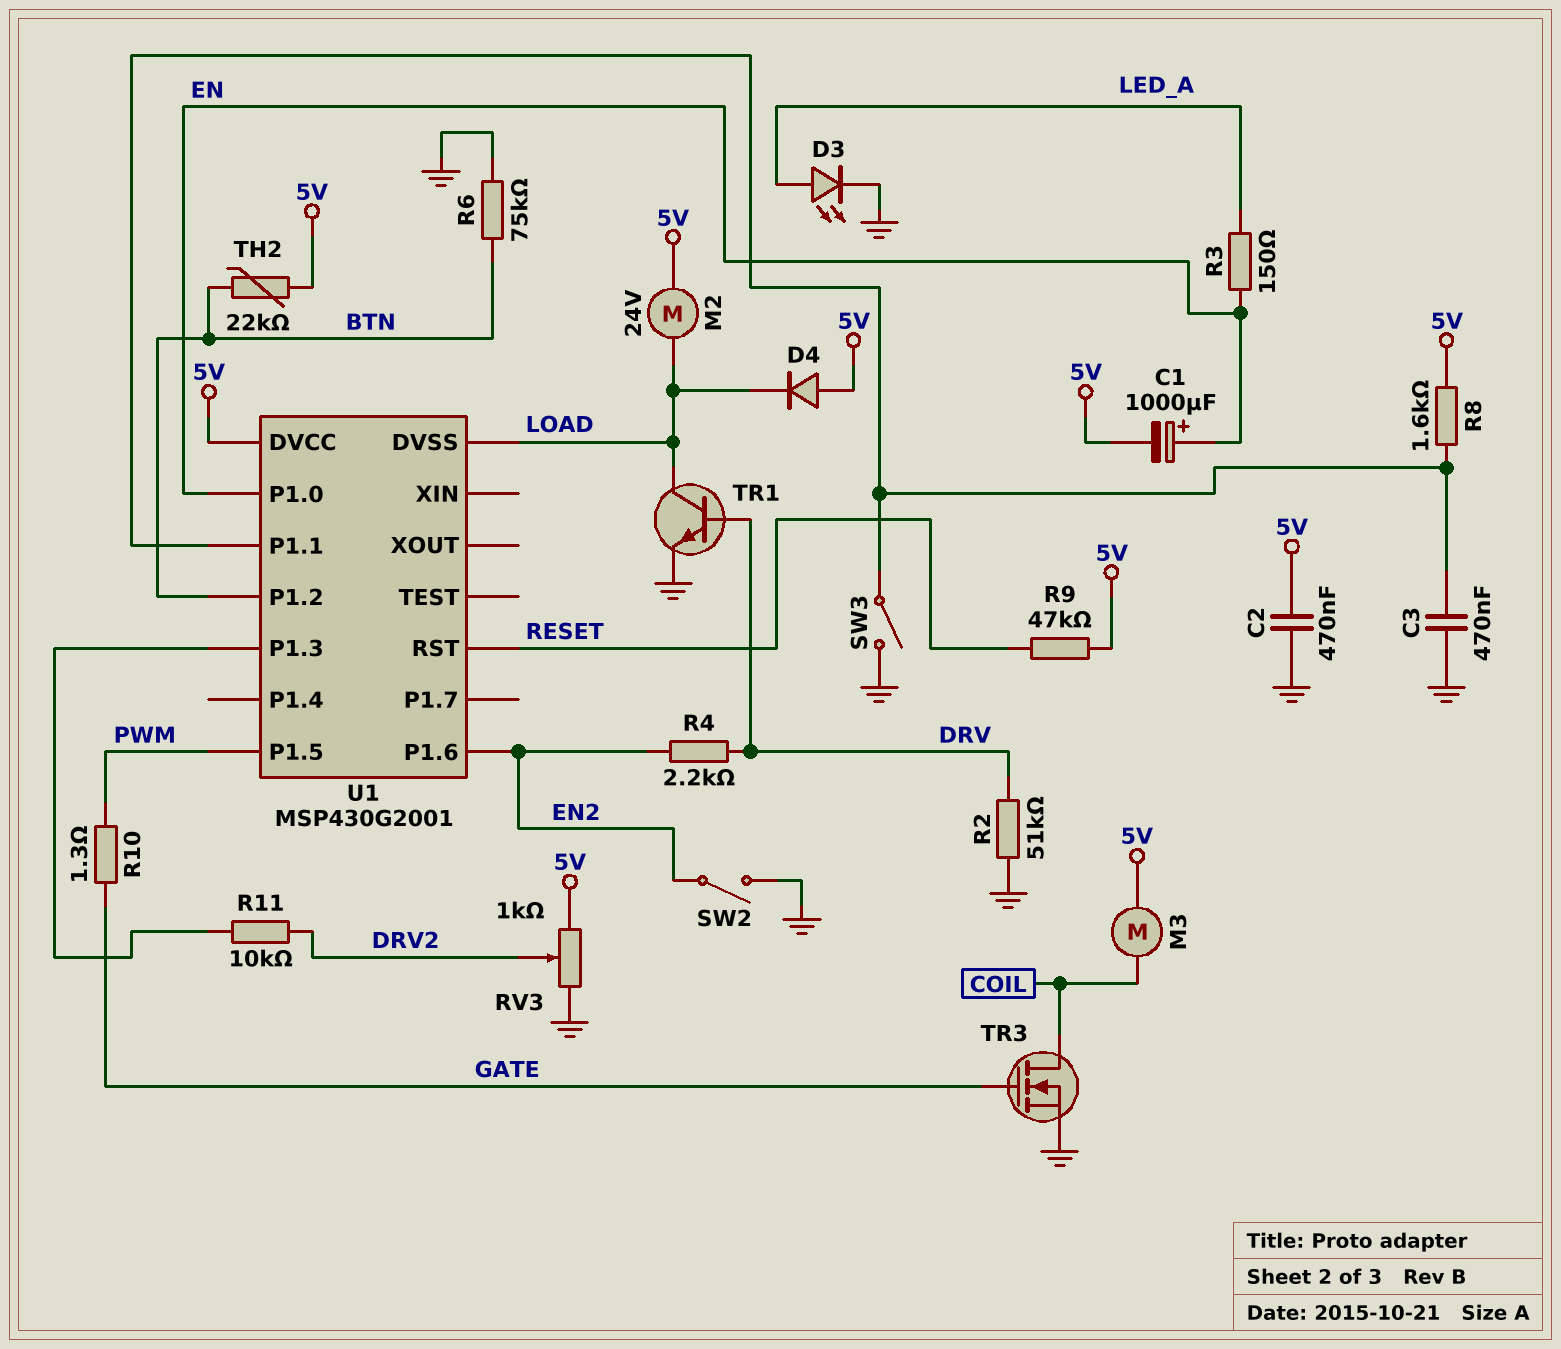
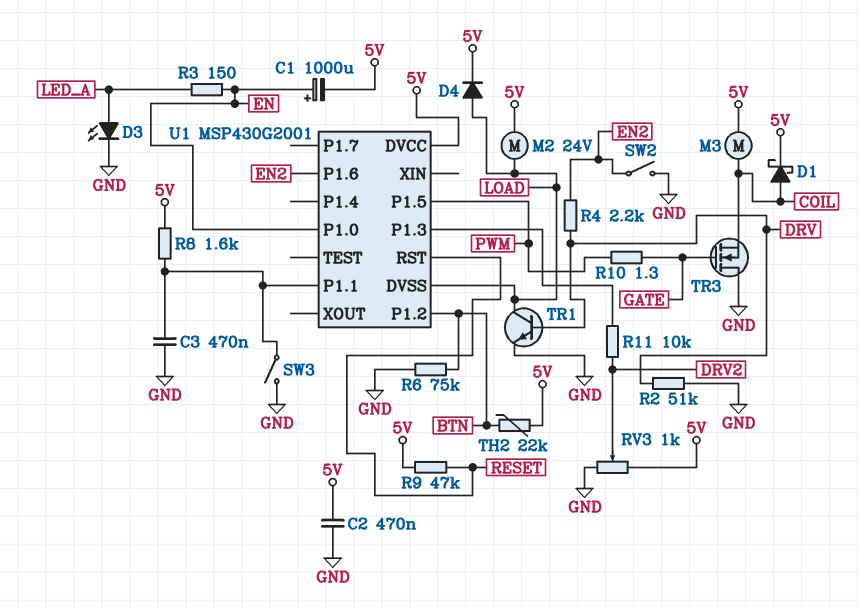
D1: none -> schottky (A COIL, K 5V)
D4: diode (A 5V, K LOAD) -> diode (A LOAD, K 5V)
TR3: NMOS (G GATE, D COIL, S GND) -> NMOS (G GATE, D GND, S COIL)

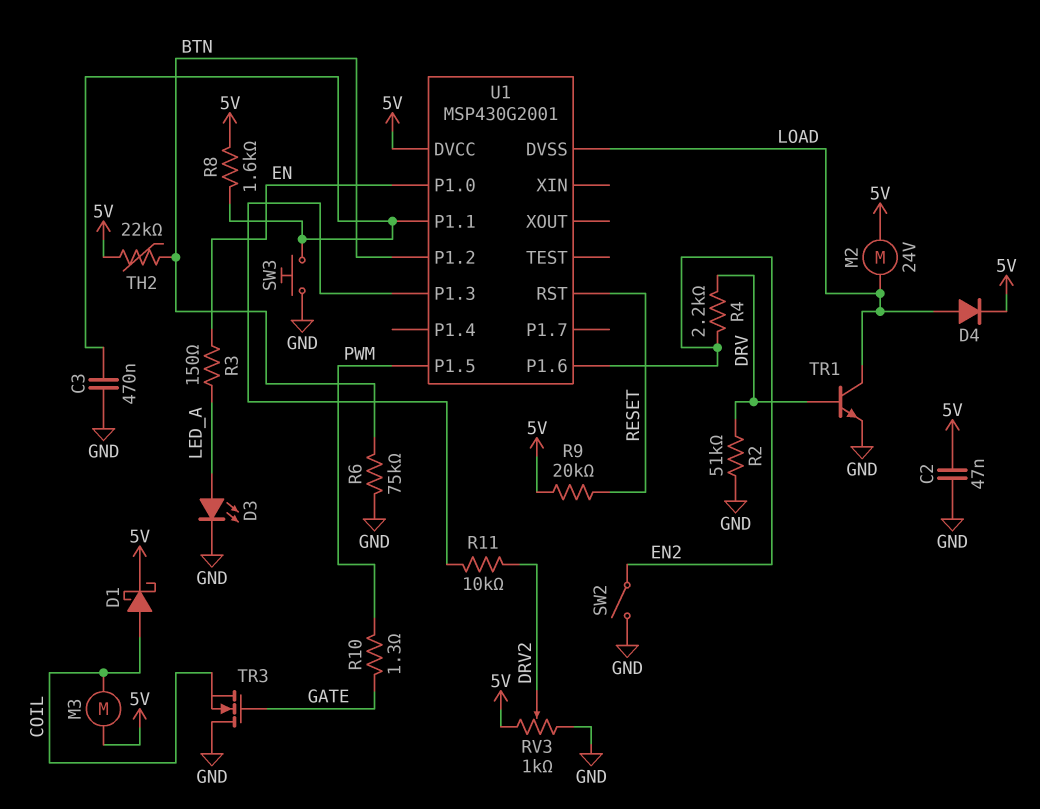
C1: 1000uF (plus EN, minus 5V) -> none
C2: 470nF (5V, GND) -> 47nF (5V, GND)
R9: 47k (5V, RESET) -> 20k (5V, RESET)
SW3: switch (GND, U1/P1.1) -> button (GND, U1/P1.1)

